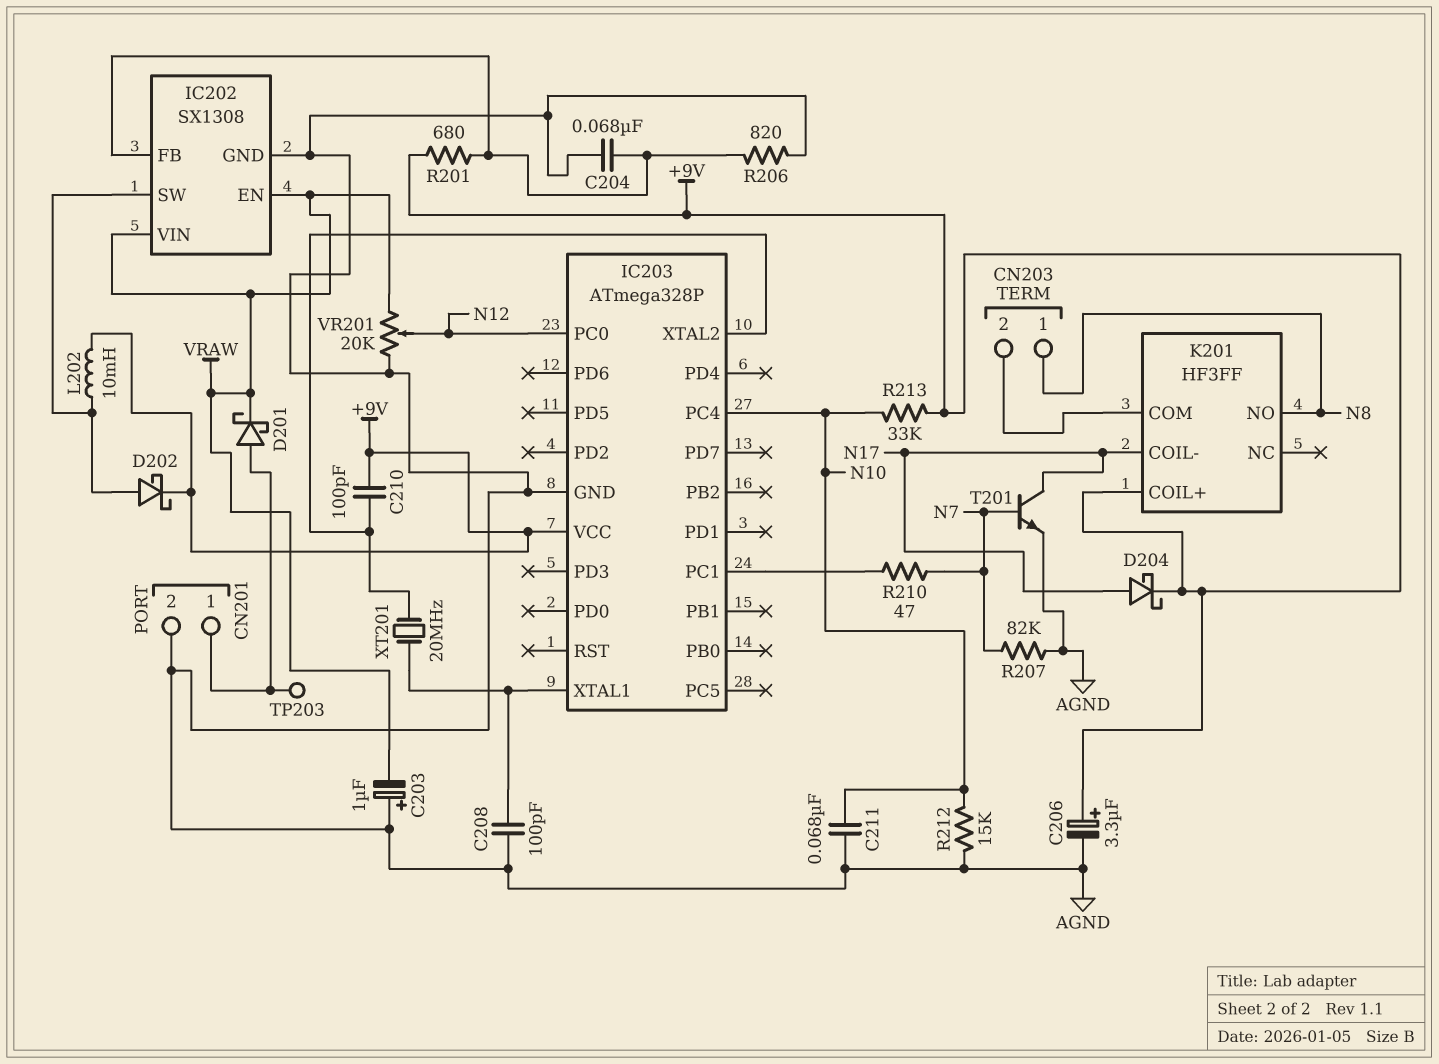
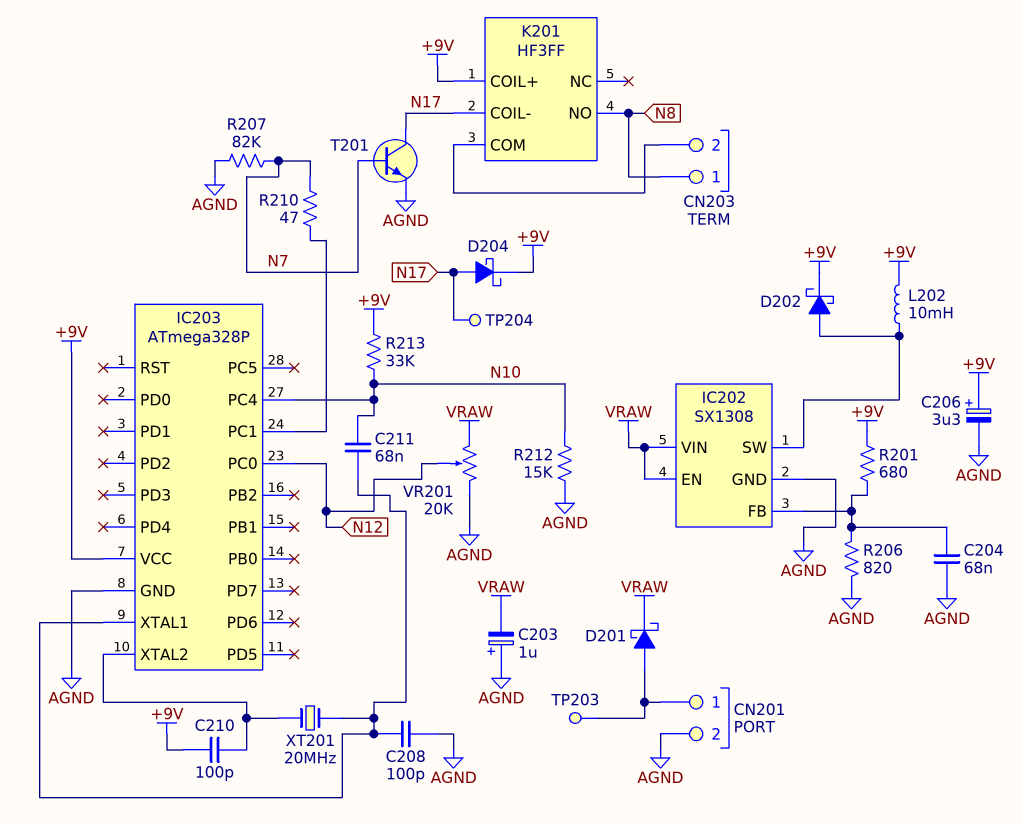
C211: 68nF (AGND, N10) -> 68nF (IC203/XTAL1, N10)
TP204: none -> test point (N17)

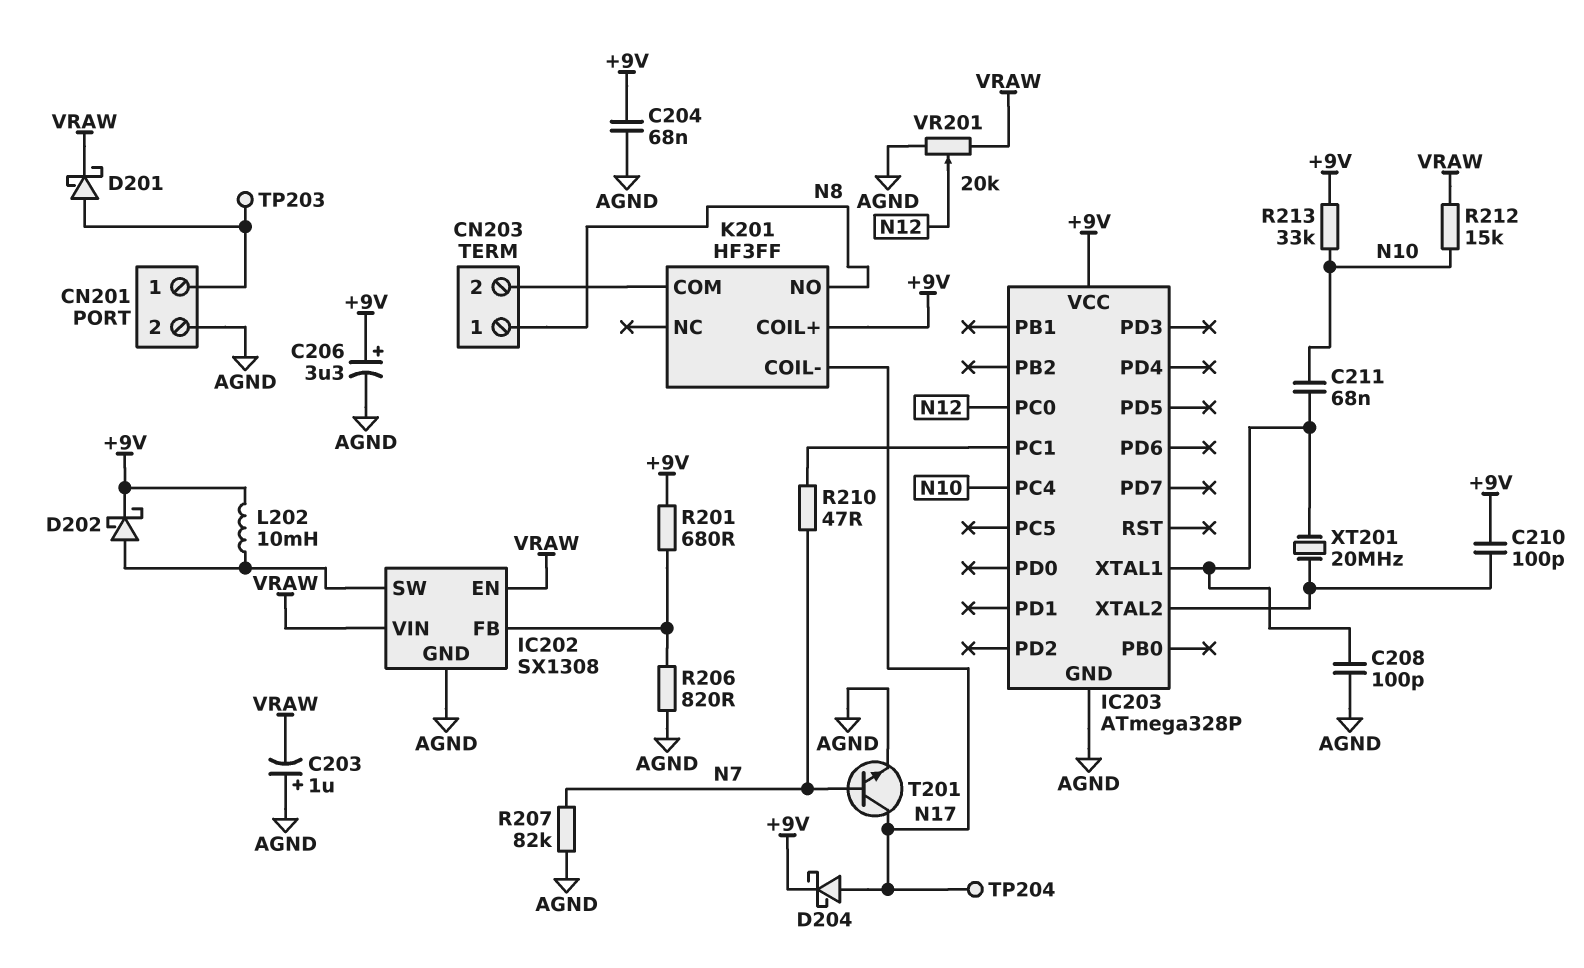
C204: 68nF (AGND, IC202/FB) -> 68nF (+9V, AGND)
R212: 15k (AGND, N10) -> 15k (N10, VRAW)

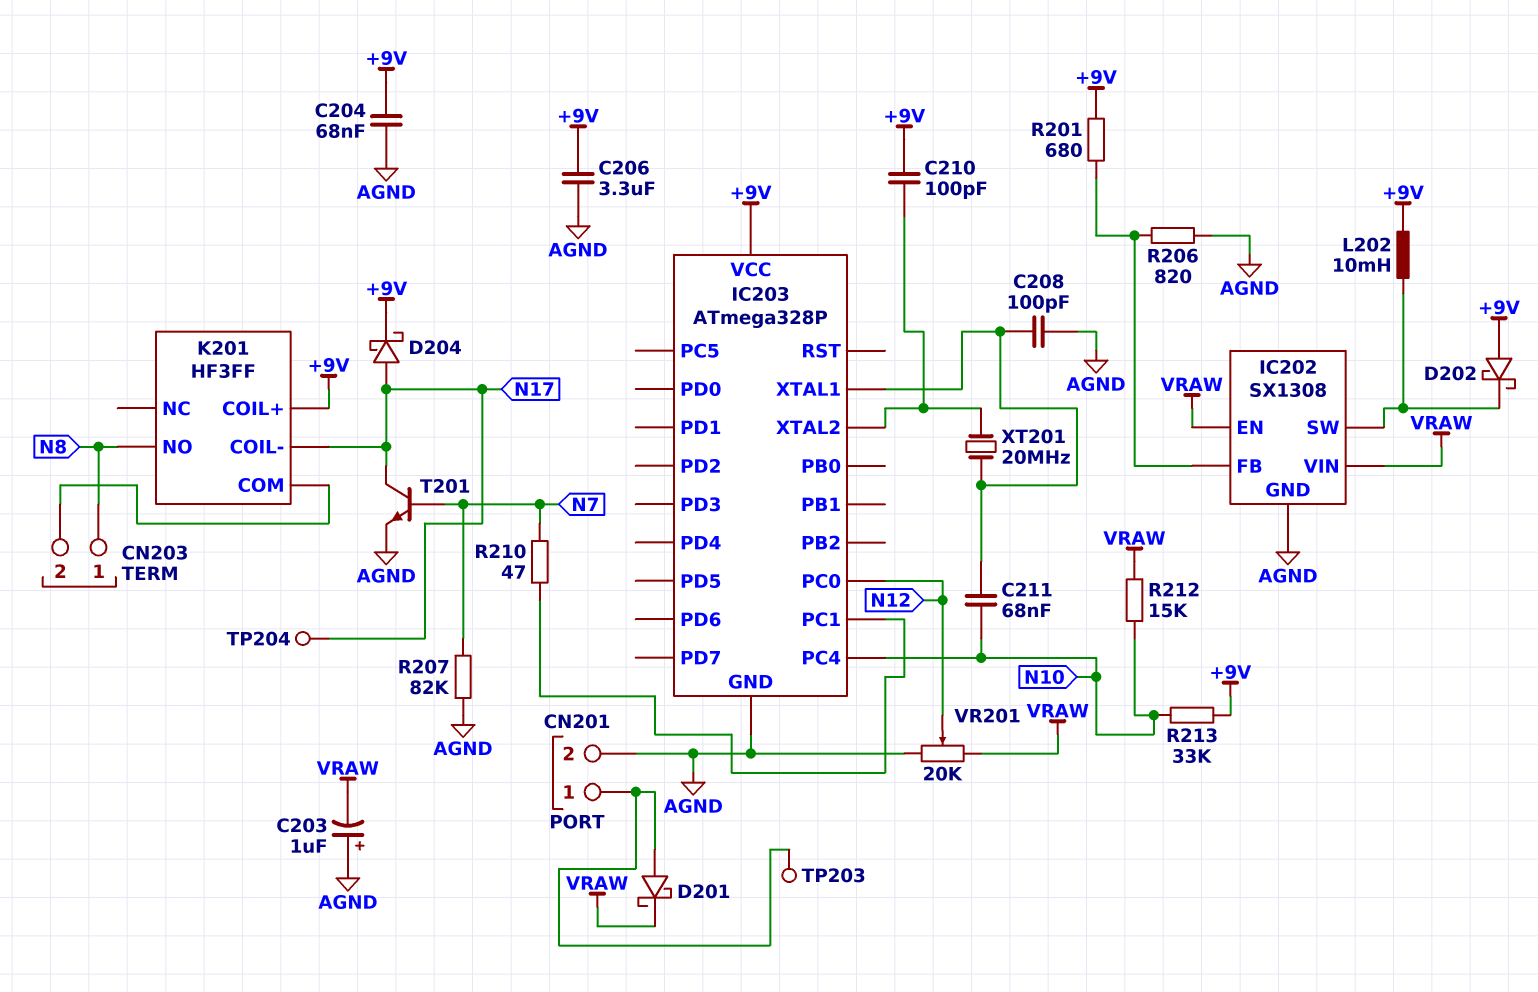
C206: 3.3uF (plus +9V, minus AGND) -> 3.3uF (+9V, AGND)
D202: schottky (A IC202/SW, K +9V) -> schottky (A +9V, K IC202/SW)

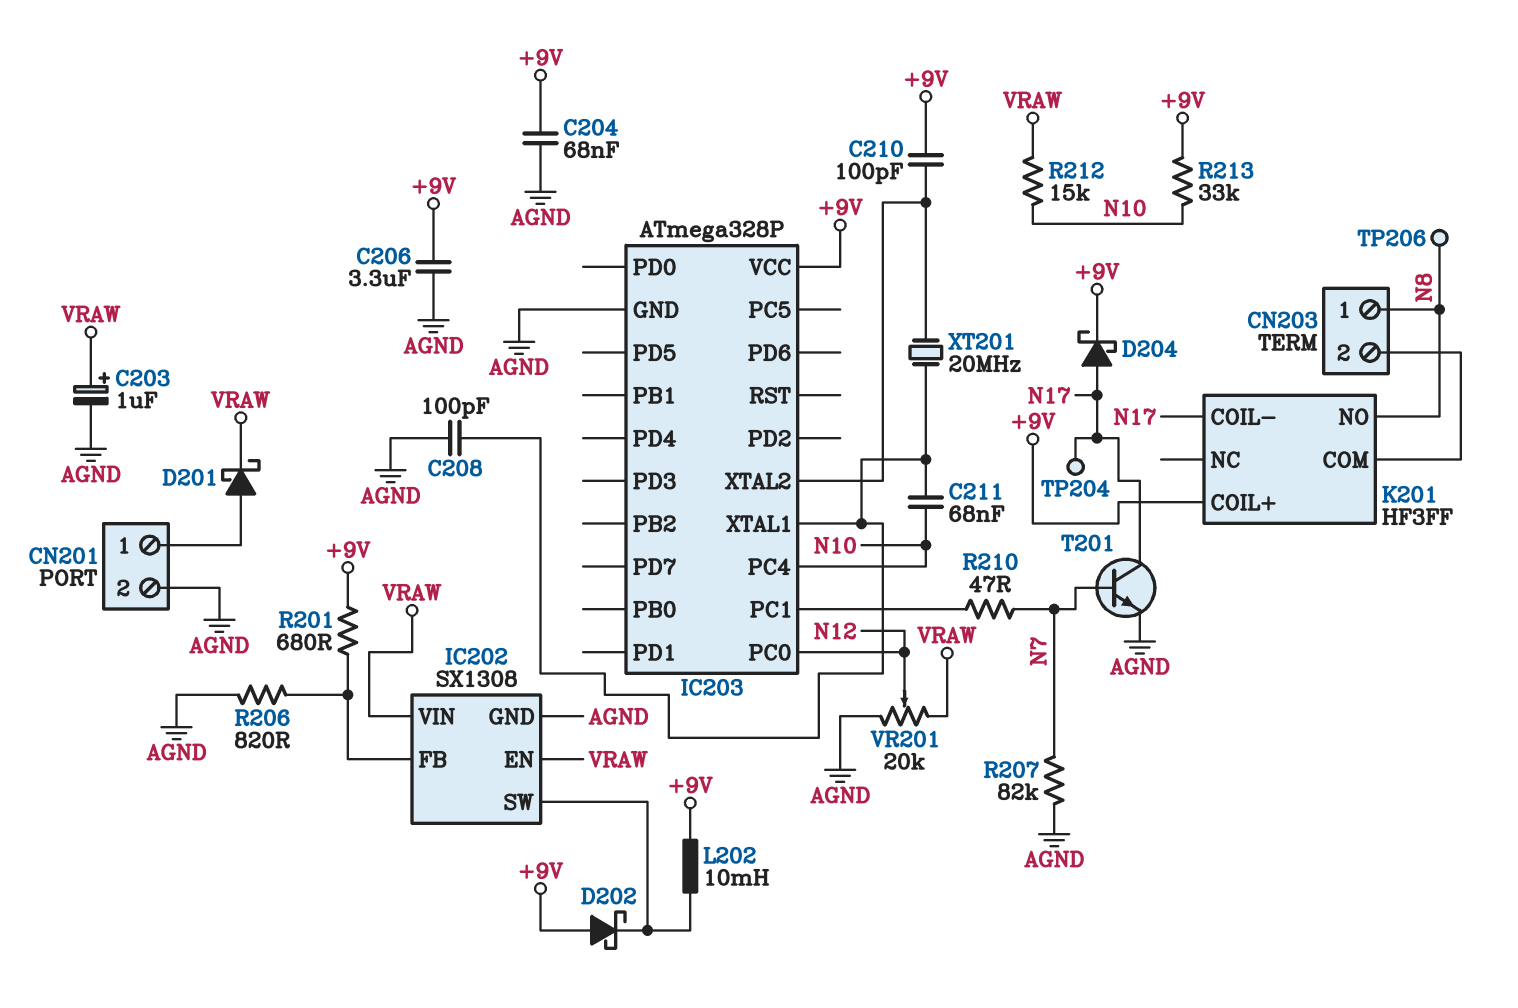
C203: 1uF (plus AGND, minus VRAW) -> 1uF (plus VRAW, minus AGND)
TP203: test point (CN201/1) -> none
TP206: none -> test point (N8)

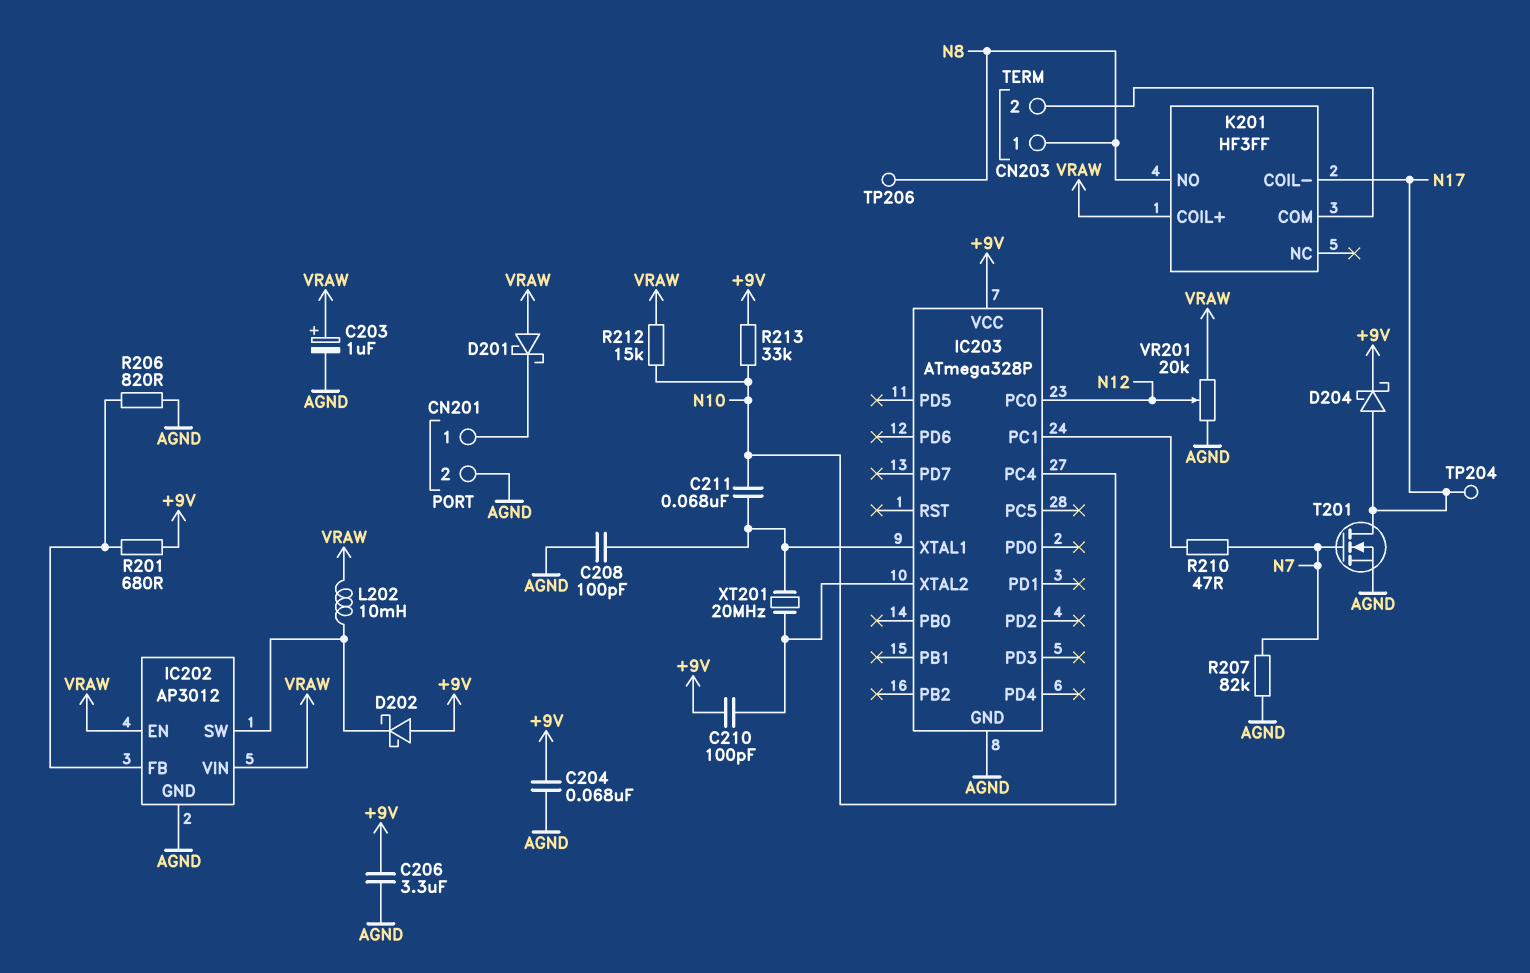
D201: schottky (A CN201/1, K VRAW) -> schottky (A VRAW, K CN201/1)
IC202: SX1308 -> AP3012
K201 pin COIL+: +9V -> VRAW
L202: 10mH (+9V, IC202/SW) -> 10mH (IC202/SW, VRAW)
T201: NPN (B N7, C N17, E AGND) -> NMOS (G N7, D N17, S AGND)

